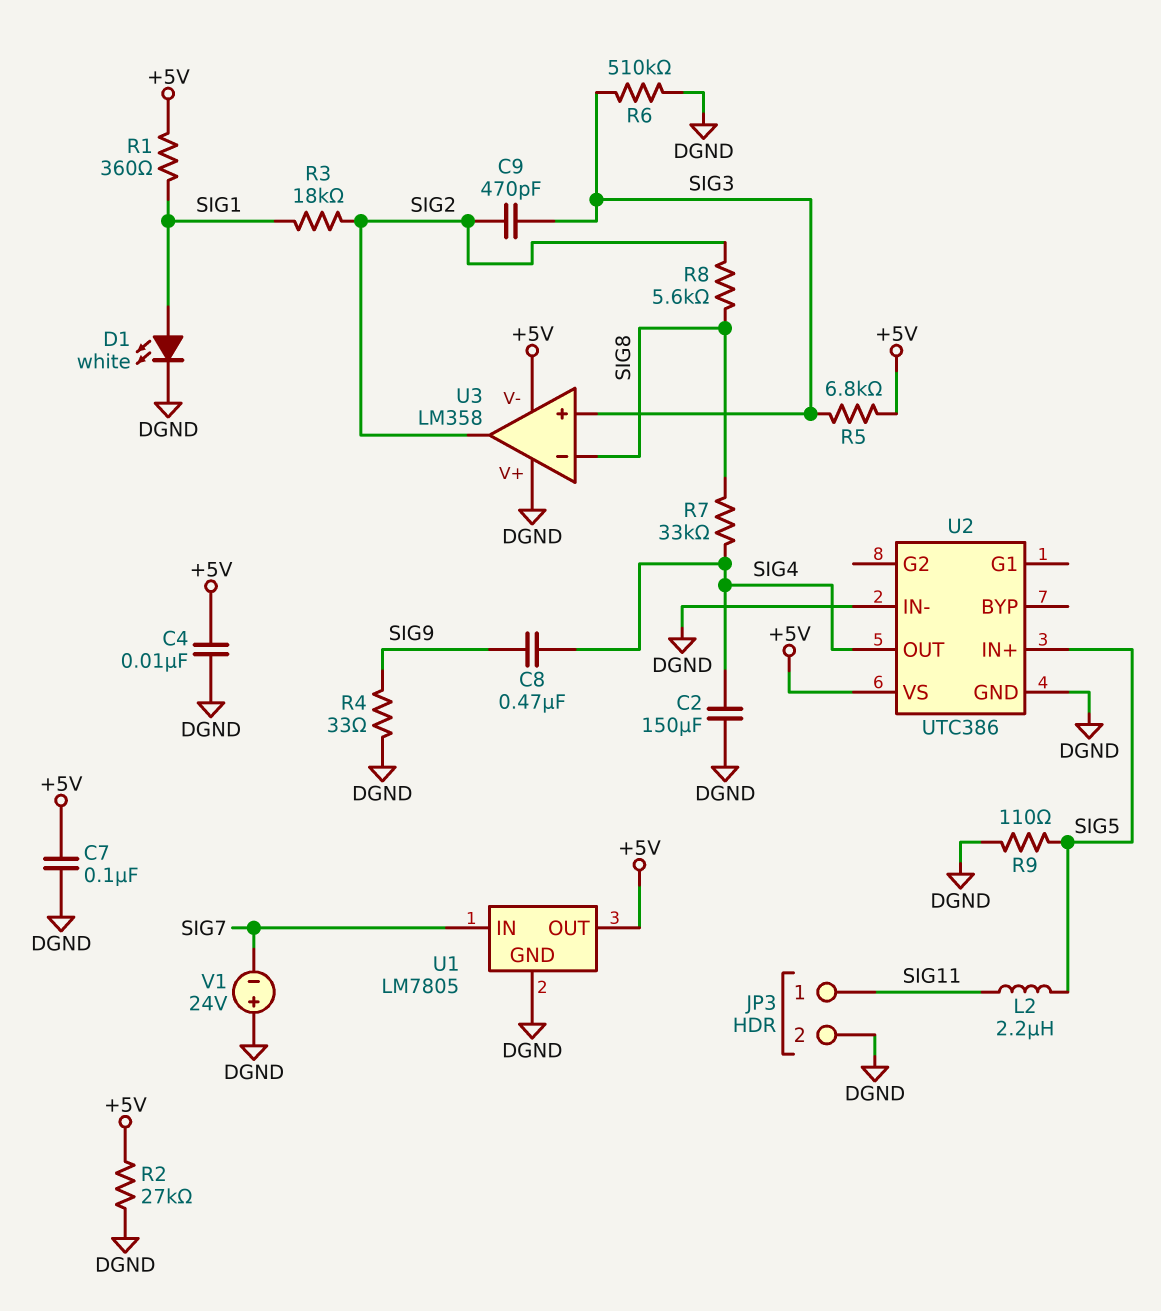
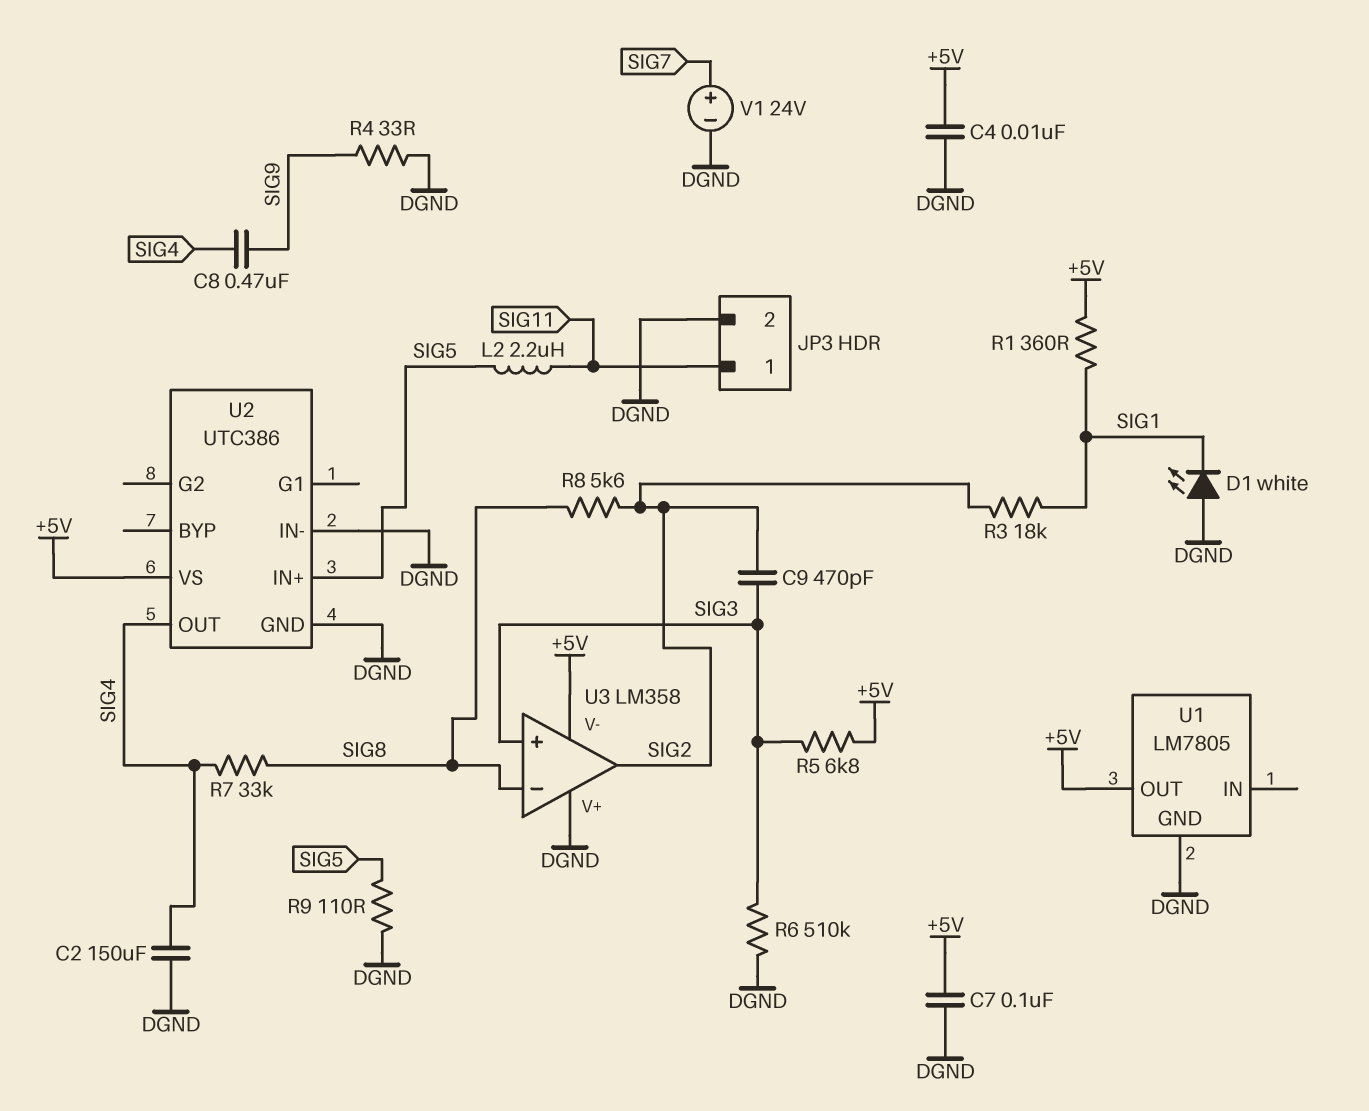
D1: LED white (A SIG1, K DGND) -> LED white (A DGND, K SIG1)
R2: 27k (+5V, DGND) -> none
U1 pin IN: SIG7 -> none
V1: 24V (plus DGND, minus SIG7) -> 24V (plus SIG7, minus DGND)

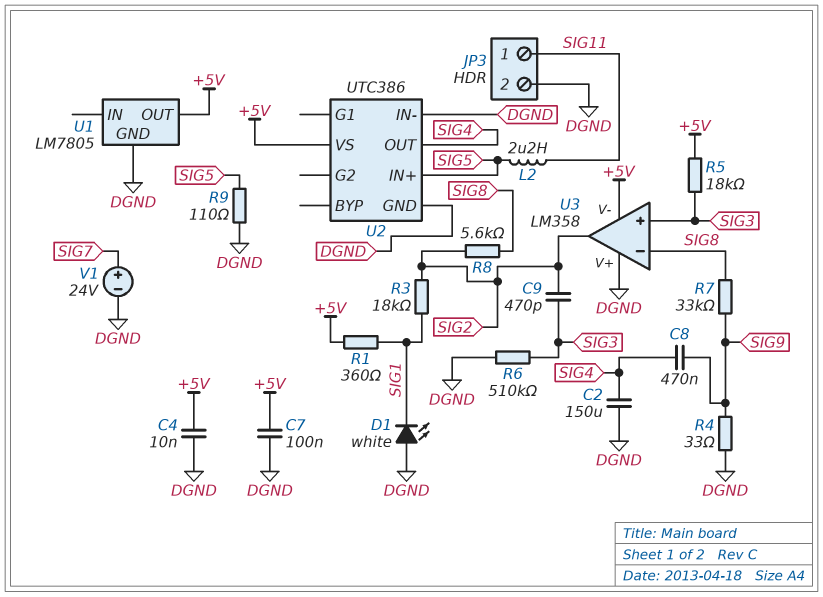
R5: 6.8k (+5V, SIG3) -> 18k (+5V, SIG3)
R7: 33k (SIG4, SIG8) -> 33k (SIG8, SIG9)

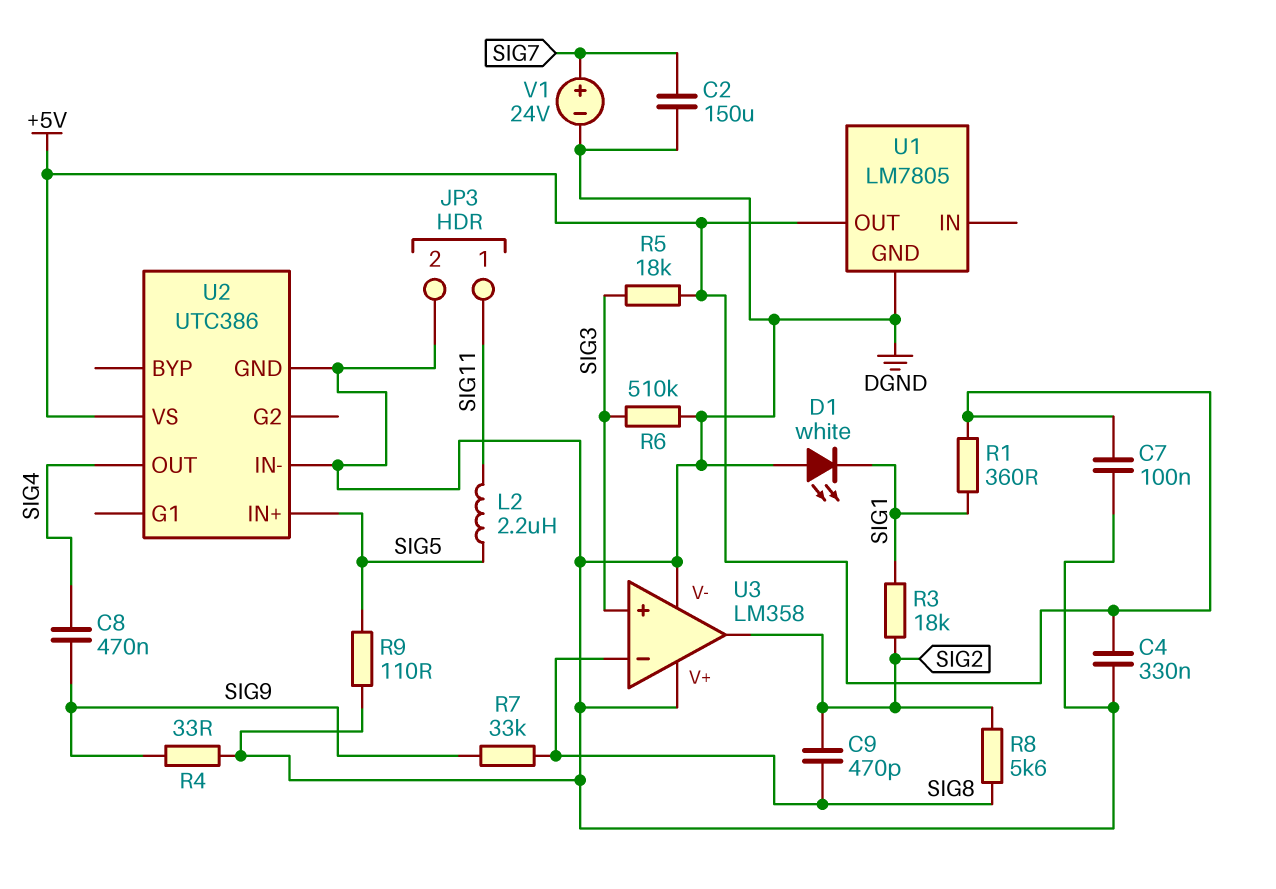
C2: 150uF (DGND, SIG4) -> 150uF (DGND, SIG7)
C4: 10nF (+5V, DGND) -> 330nF (+5V, DGND)
C9: 470pF (SIG2, SIG3) -> 470pF (SIG2, SIG8)
U3 pin V-: +5V -> DGND

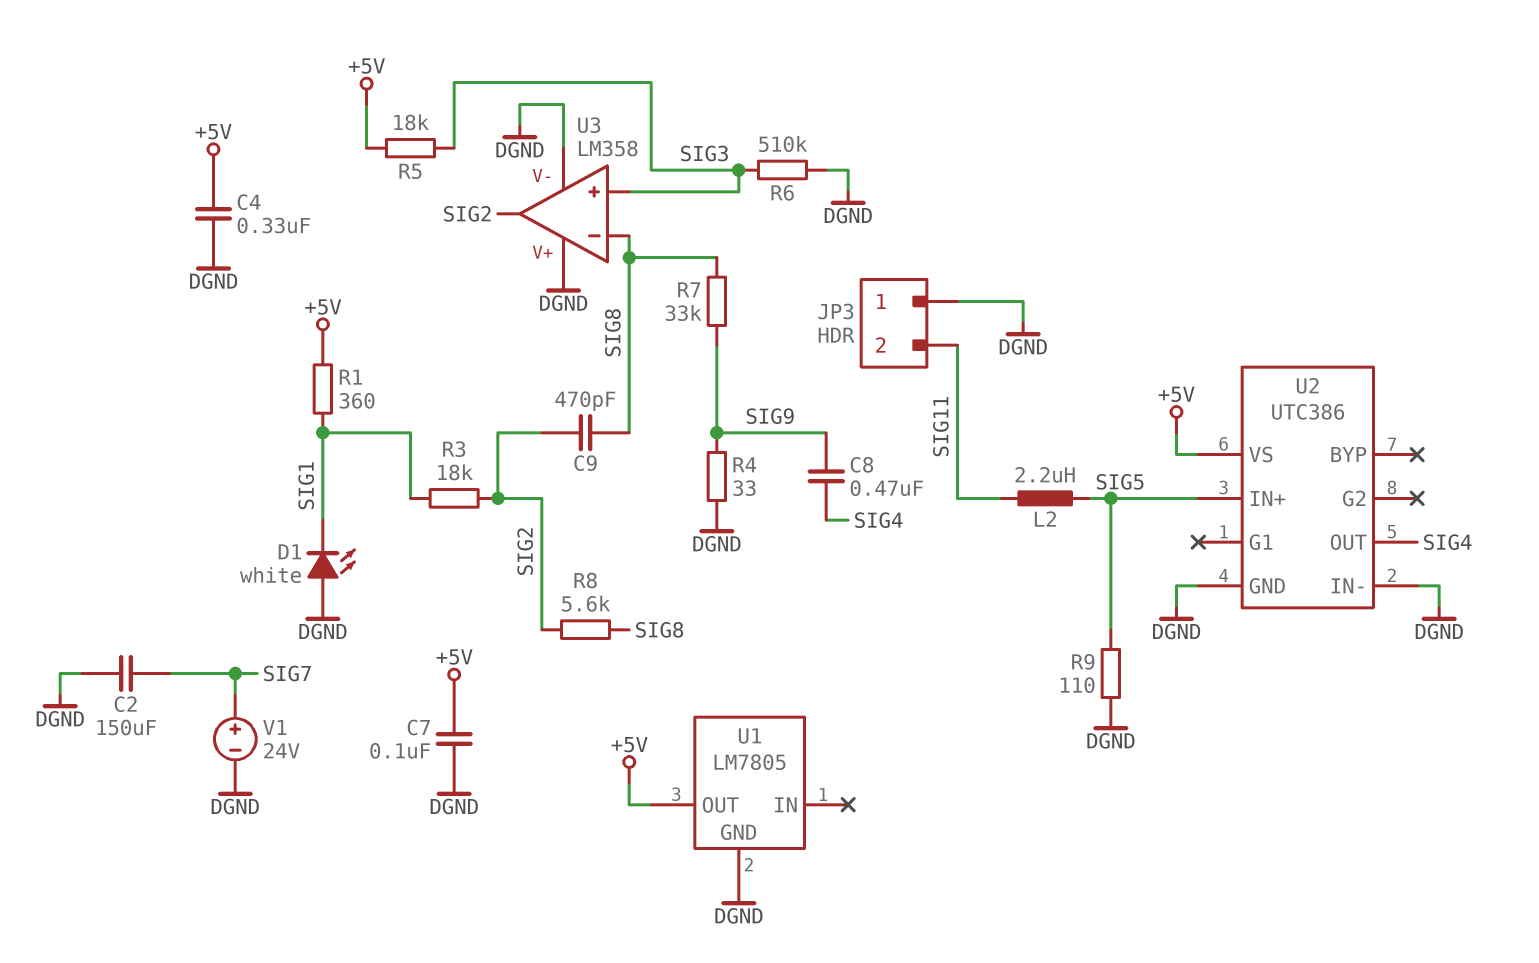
JP3 pin 1: SIG11 -> DGND
JP3 pin 2: DGND -> SIG11

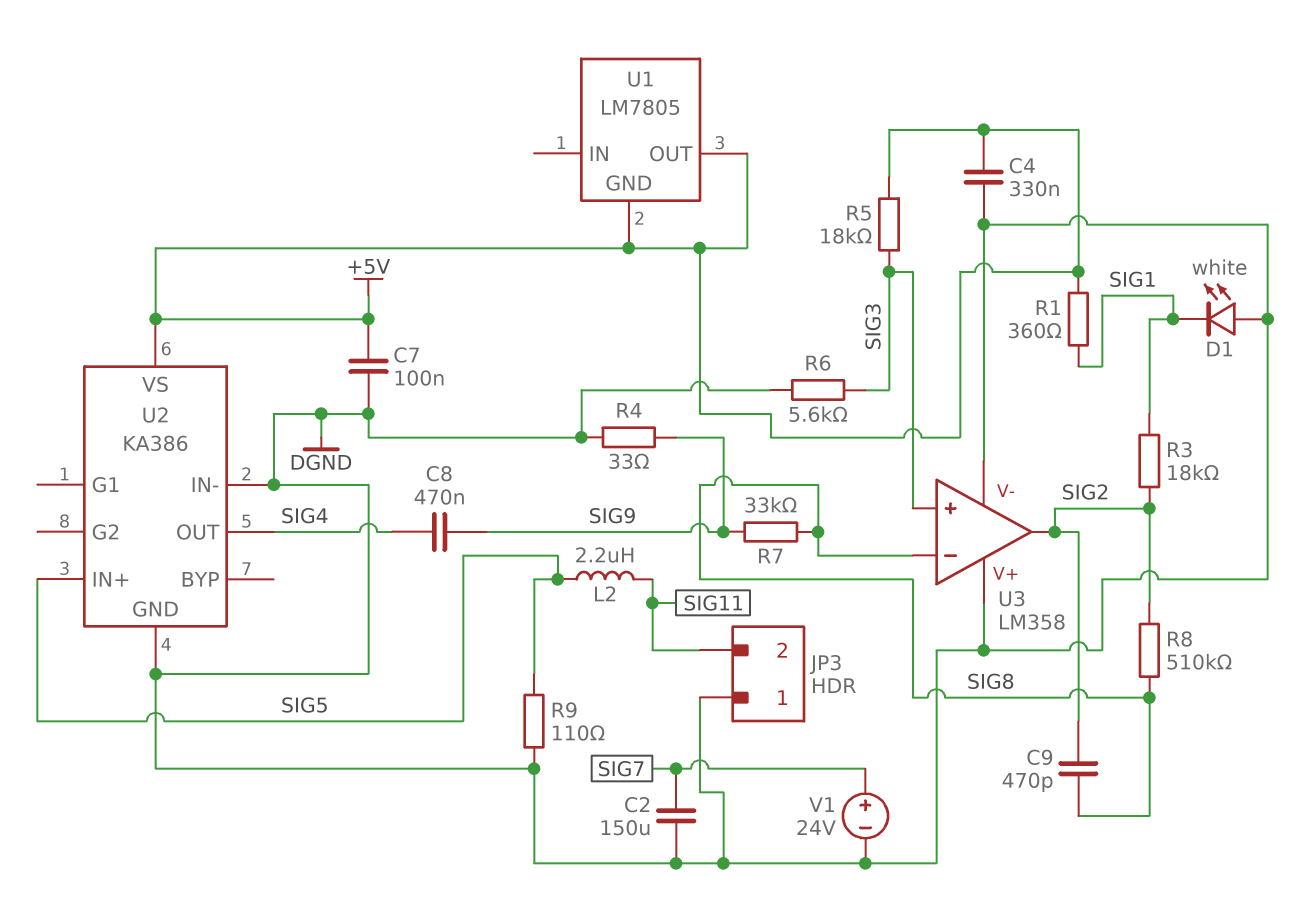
R6: 510k (DGND, SIG3) -> 5.6k (DGND, SIG3)
R8: 5.6k (SIG2, SIG8) -> 510k (SIG2, SIG8)
U1 pin GND: DGND -> +5V
U2: UTC386 -> KA386

